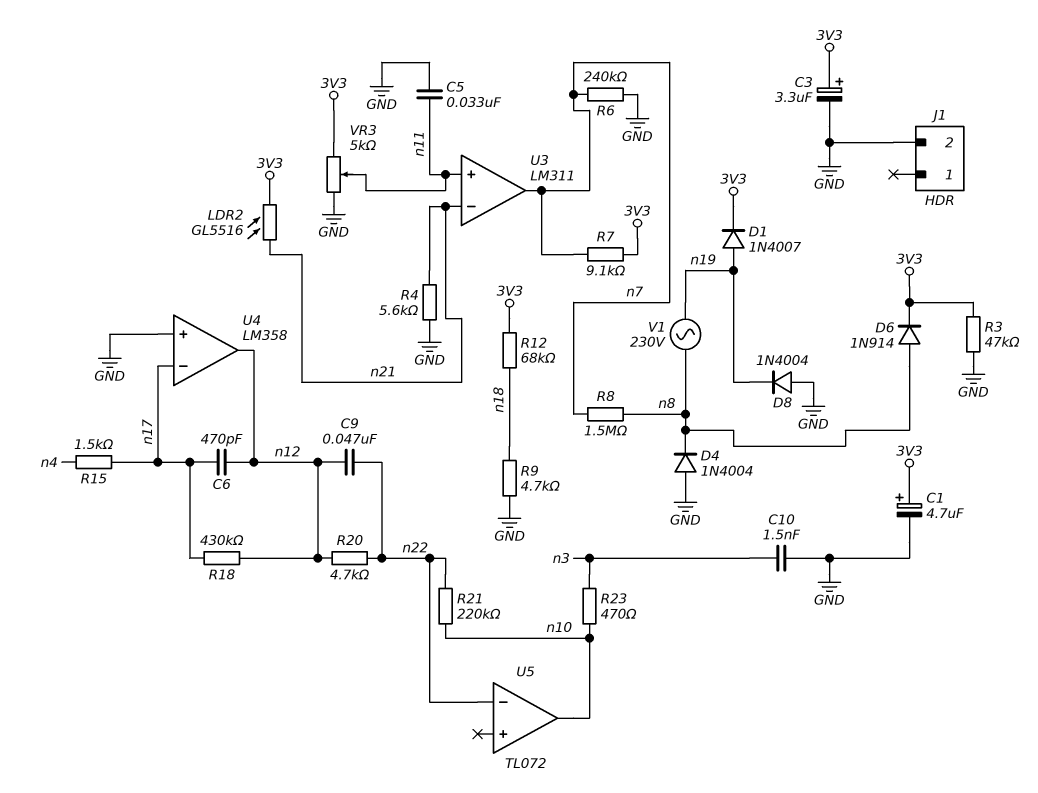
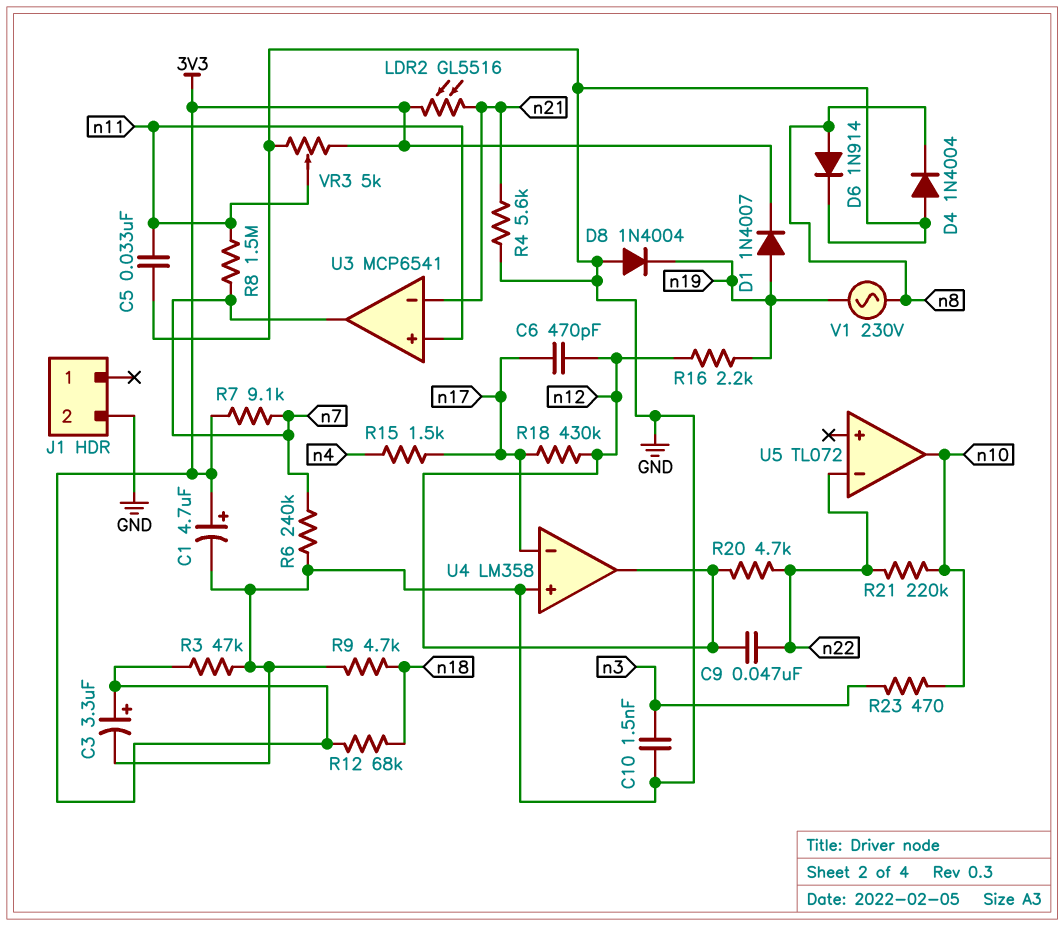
D6: diode 1N914 (A n8, K 3V3) -> diode 1N914 (A n8, K GND)
R8: 1.5M (n7, n8) -> 1.5M (n7, n11)
R16: none -> 2.2k (n12, n19)
U3: LM311 -> MCP6541

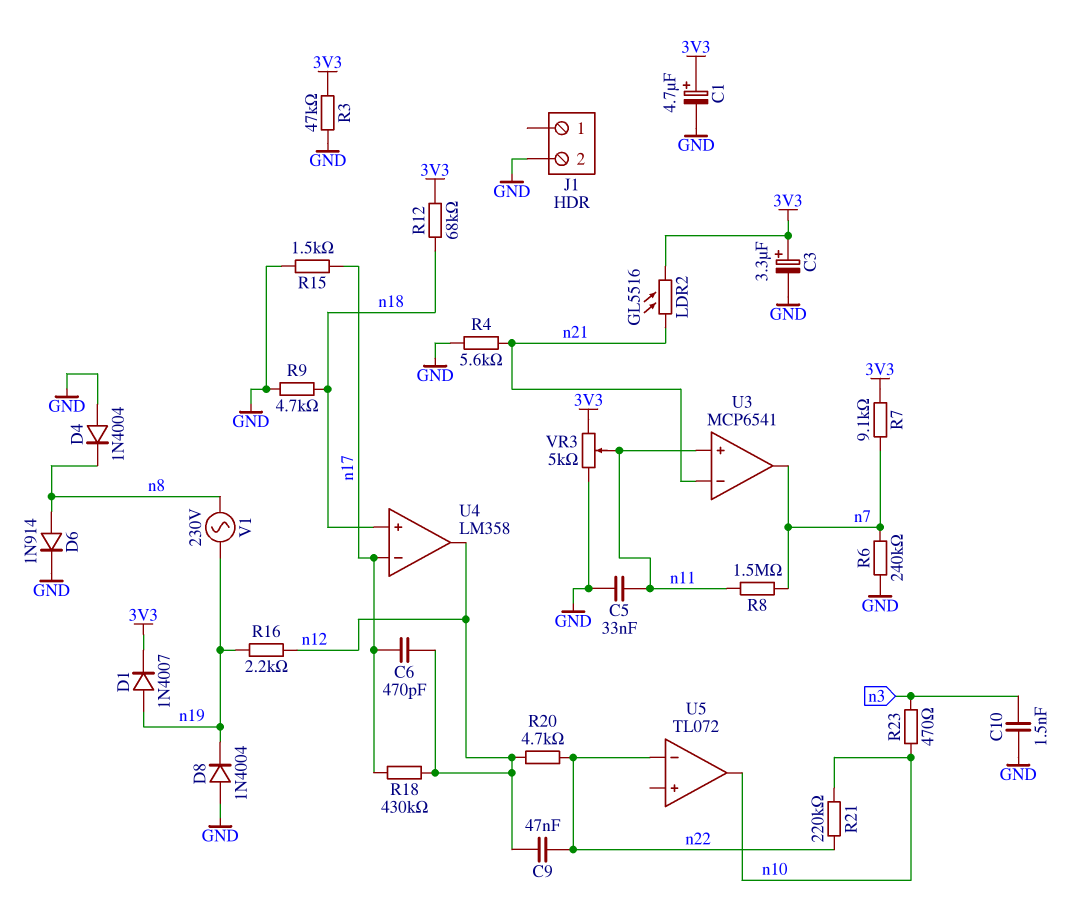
R15: 1.5k (n4, n17) -> 1.5k (GND, n17)
U4 pin in+: GND -> n18

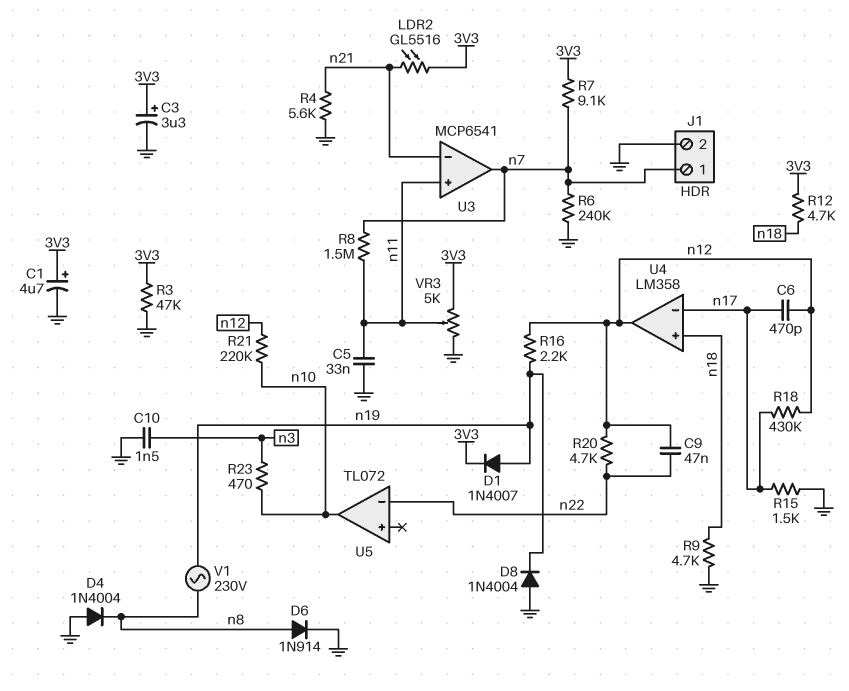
J1 pin 1: none -> n7
R12: 68k (3V3, n18) -> 4.7k (3V3, n18)
R21: 220k (n10, n22) -> 220k (n10, n12)

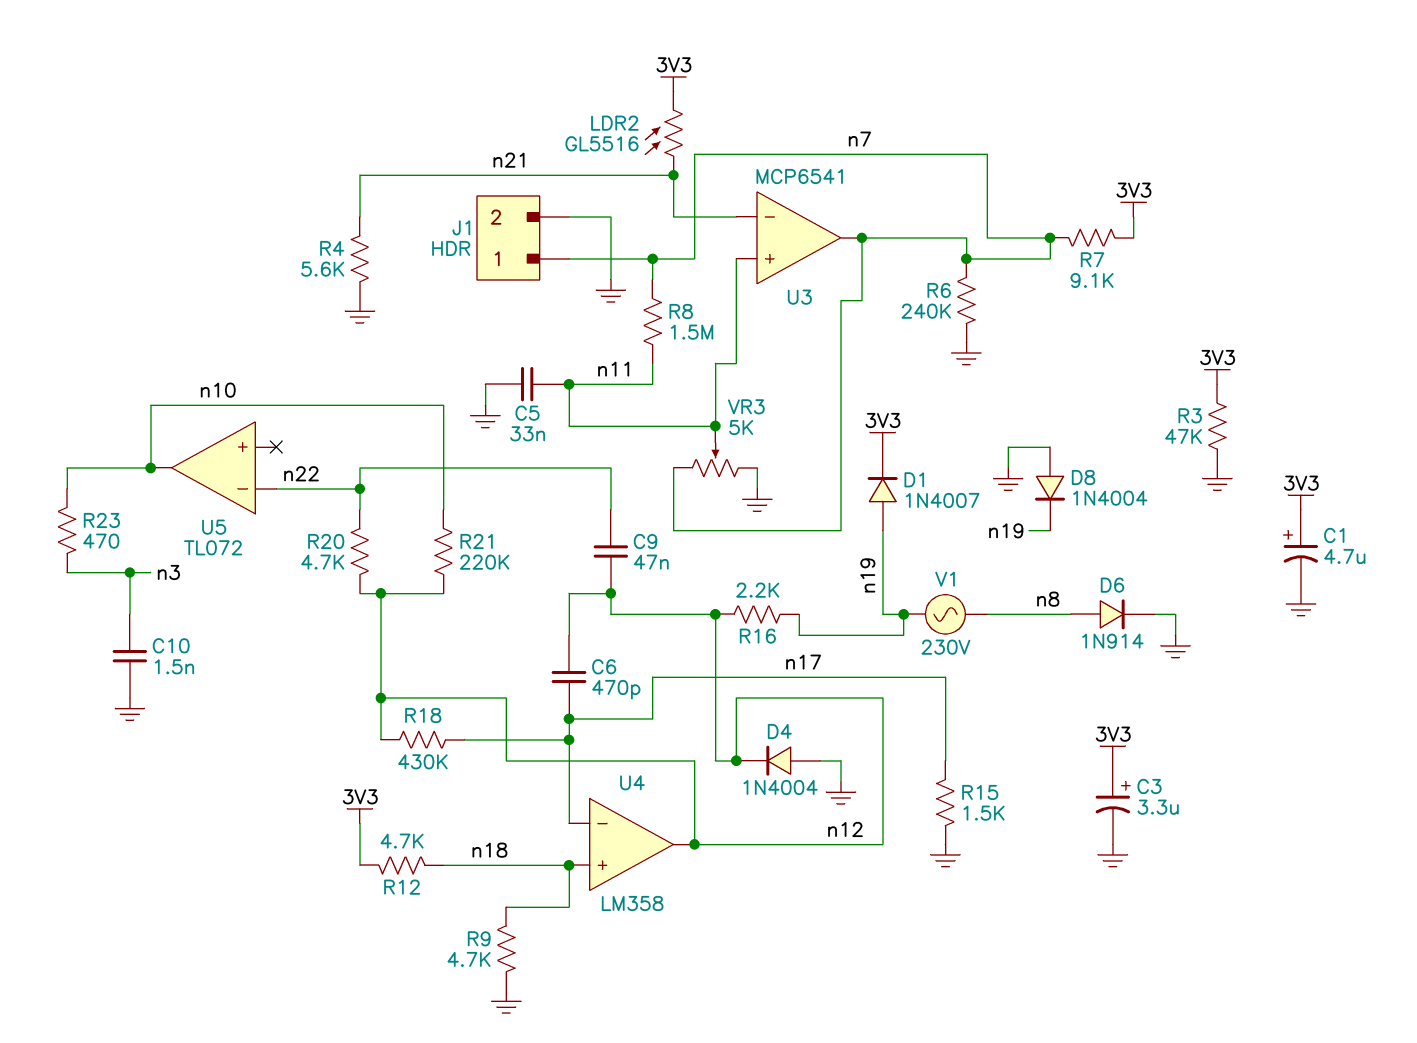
D4: diode 1N4004 (A GND, K n8) -> diode 1N4004 (A GND, K n12)
VR3: 5k (3V3, GND, wiper n11) -> 5k (GND, n7, wiper n11)

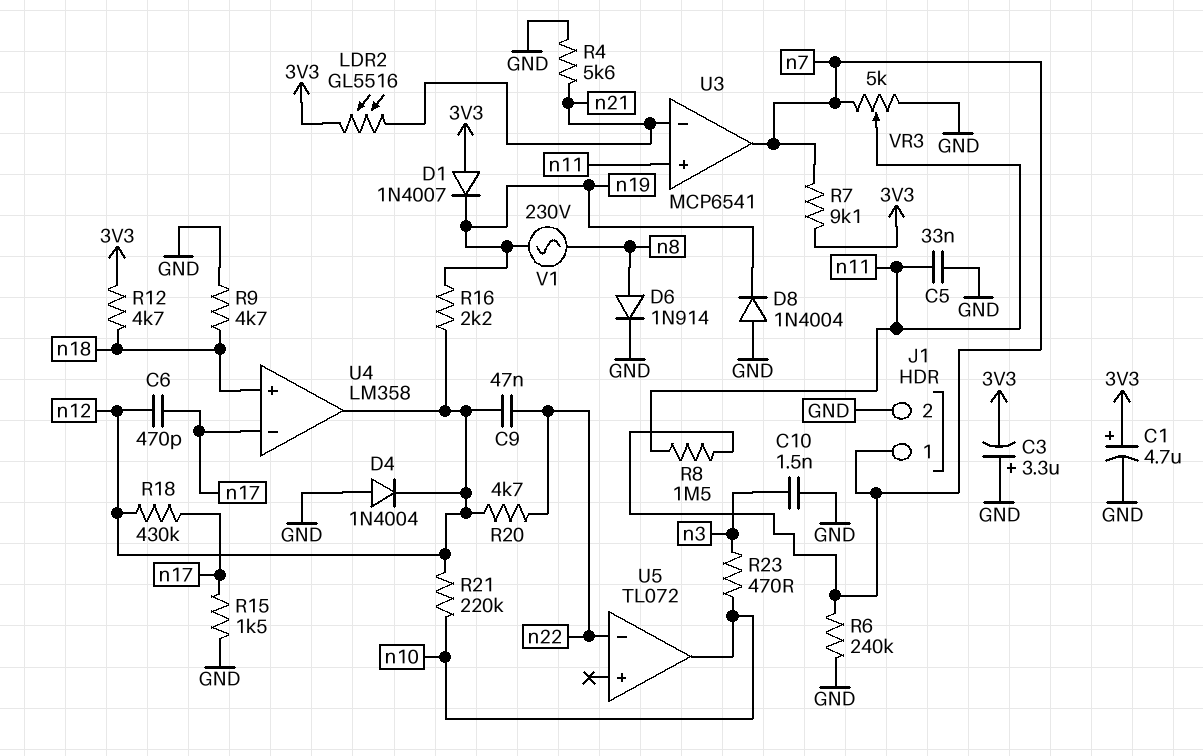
C3: 3.3uF (plus 3V3, minus GND) -> 3.3uF (plus GND, minus 3V3)
D1: diode 1N4007 (A n19, K 3V3) -> diode 1N4007 (A 3V3, K n19)
R3: 47k (3V3, GND) -> none

